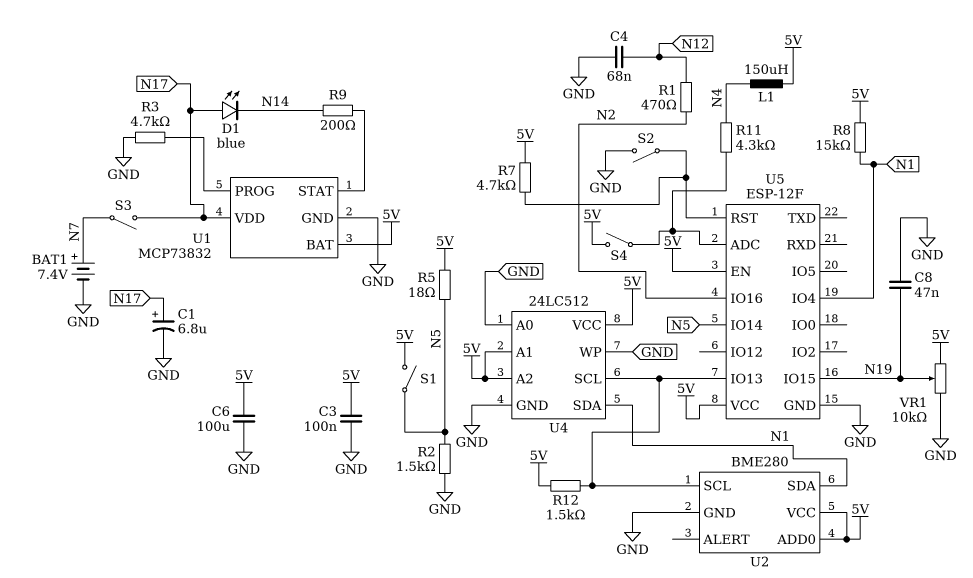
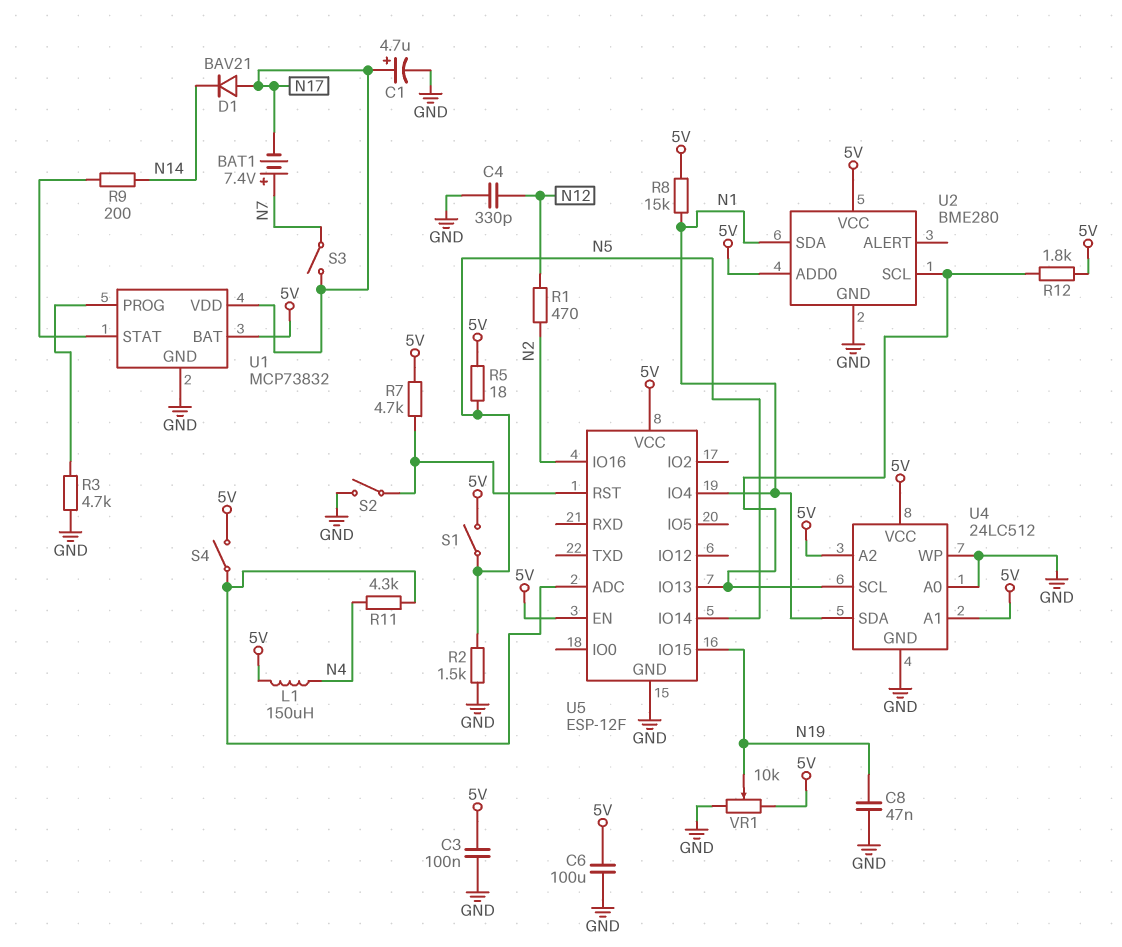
BAT1: 7.4V (plus N7, minus GND) -> 7.4V (plus N7, minus N17)
C1: 6.8uF (plus N17, minus GND) -> 4.7uF (plus N17, minus GND)
C4: 68nF (GND, N12) -> 330pF (GND, N12)
D1: LED blue (A N17, K N14) -> diode BAV21 (A N17, K N14)
R12: 1.5k (5V, U2/SCL) -> 1.8k (5V, U2/SCL)

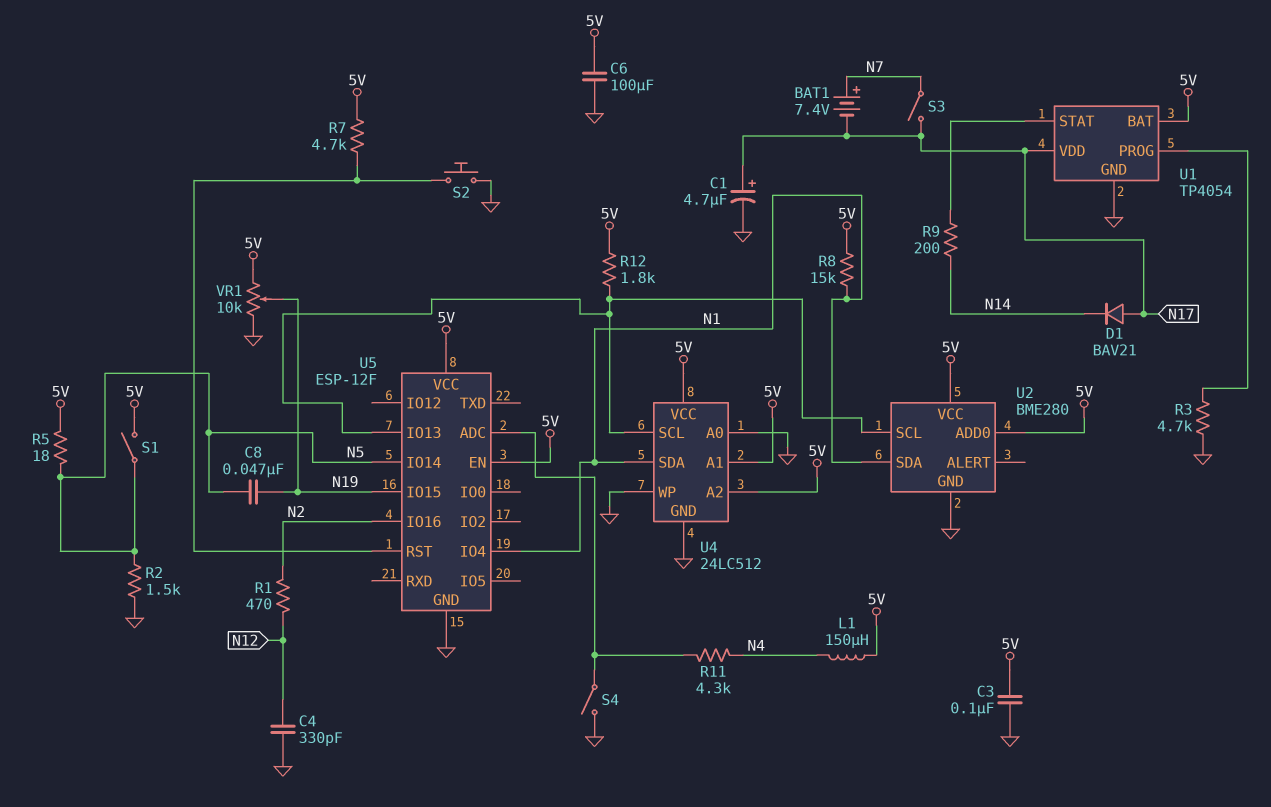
C8: 47nF (GND, N19) -> 47nF (N5, N19)
S2: switch (GND, U5/RST) -> button (GND, U5/RST)
S4: switch (5V, U5/ADC) -> switch (GND, U5/ADC)
U1: MCP73832 -> TP4054

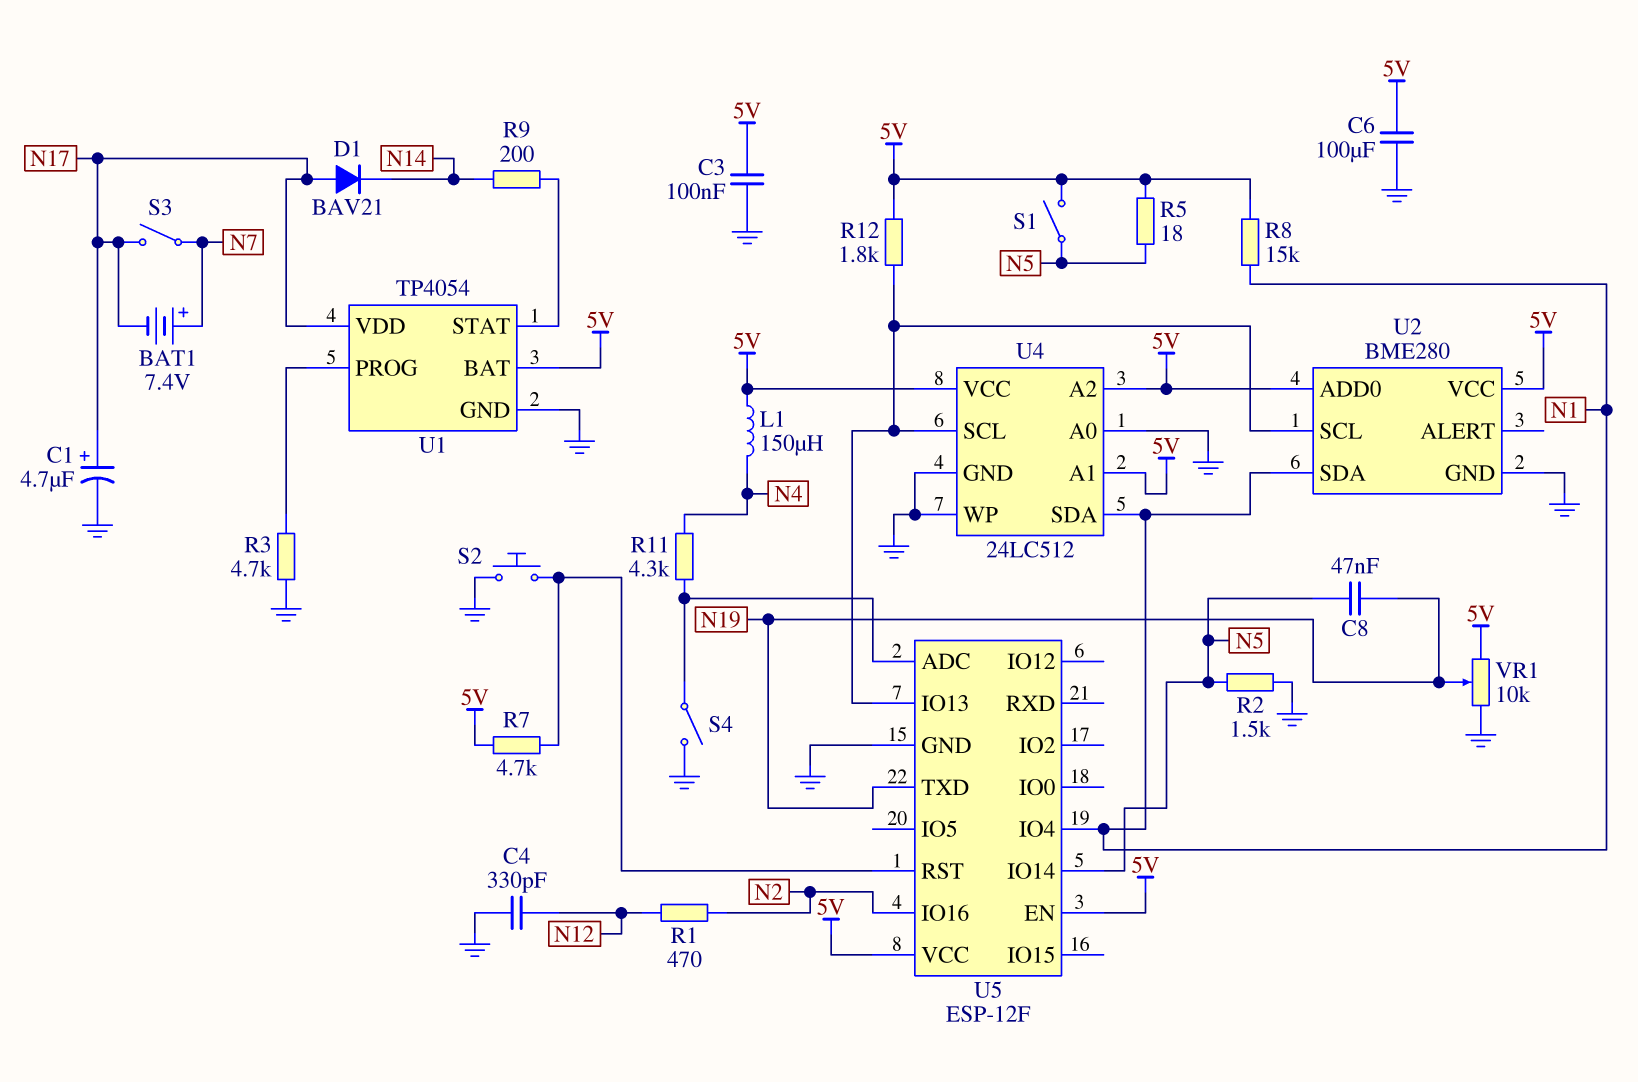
U5 pin IO15: N19 -> none
U5 pin TXD: none -> N19

